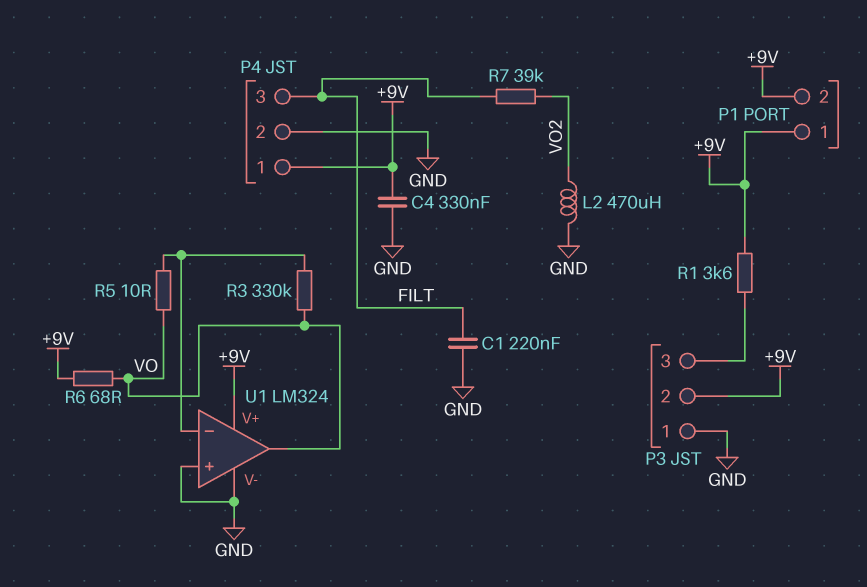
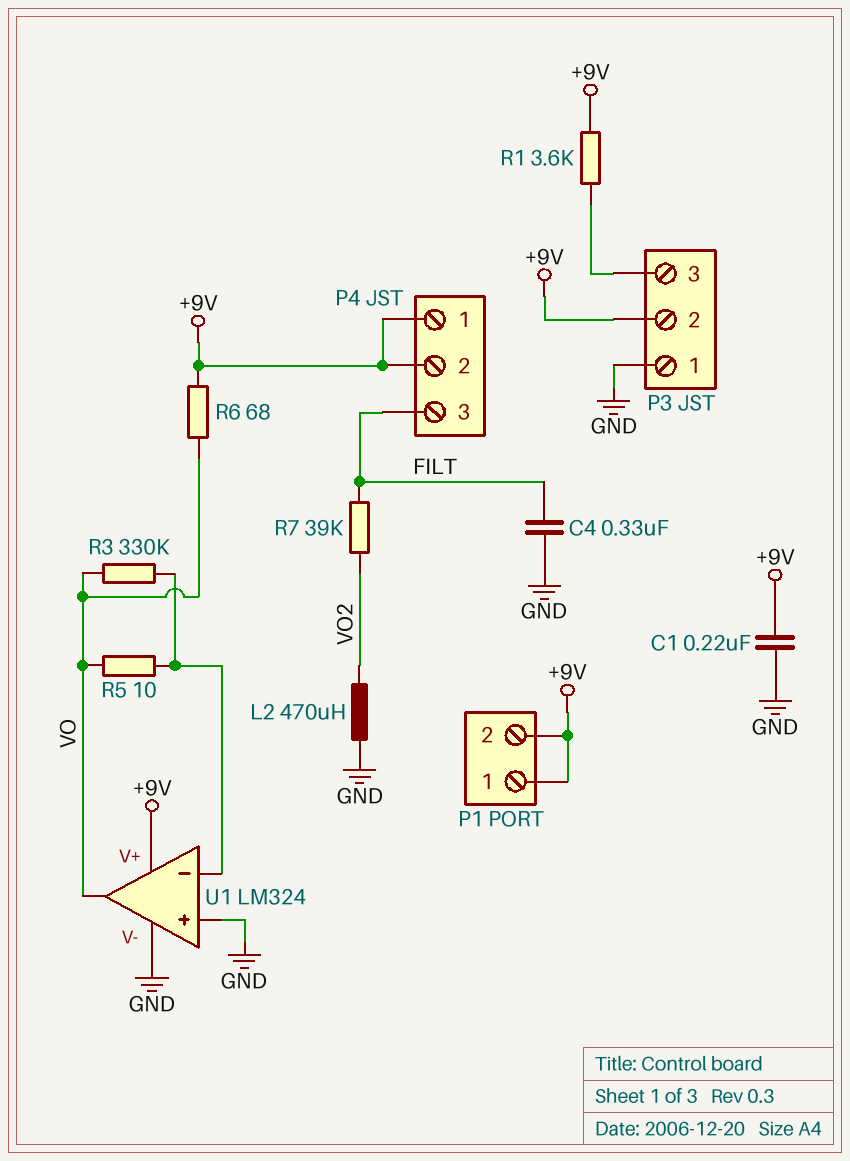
C1: 220nF (FILT, GND) -> 220nF (+9V, GND)
C4: 330nF (+9V, GND) -> 330nF (FILT, GND)
P4 pin 2: GND -> +9V

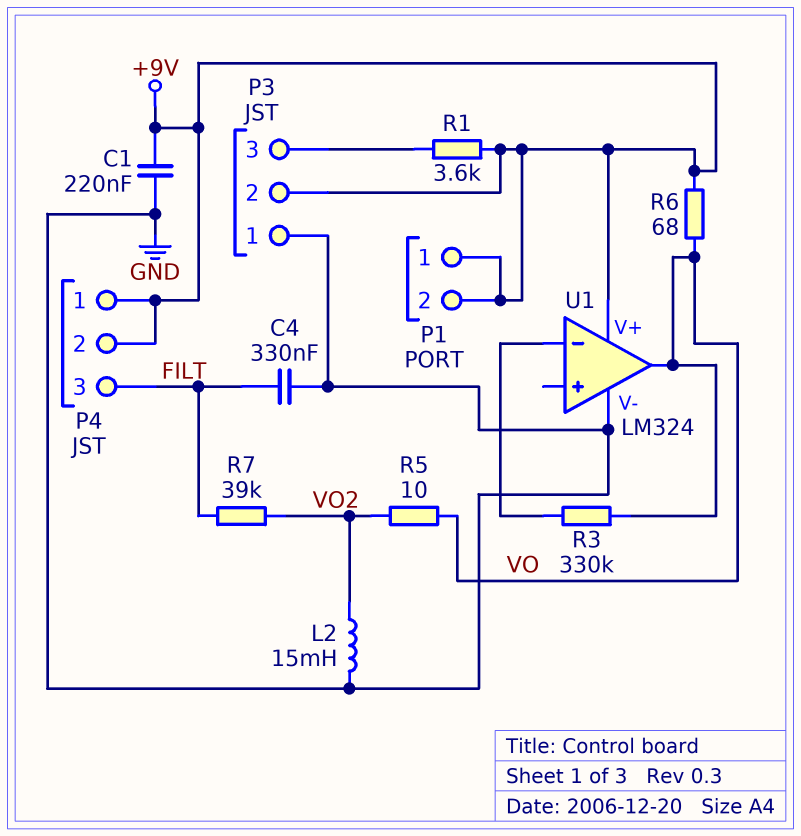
L2: 470uH (GND, VO2) -> 15mH (GND, VO2)
R5: 10 (U1/in-, VO) -> 10 (VO, VO2)
U1 pin in+: GND -> none

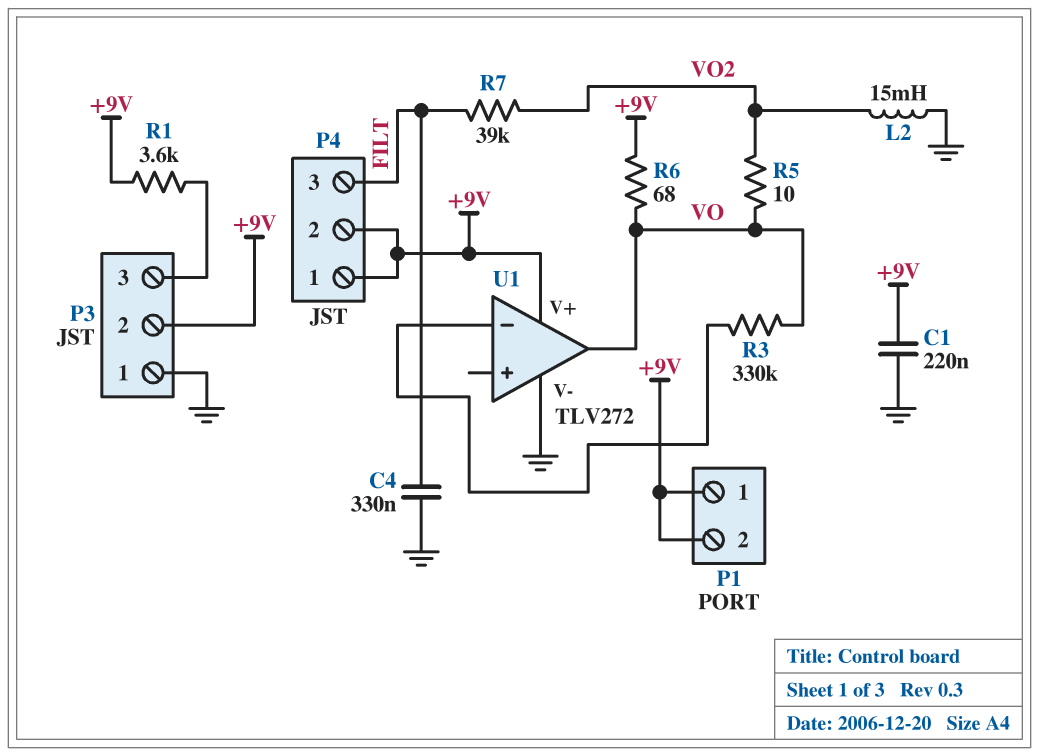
U1: LM324 -> TLV272

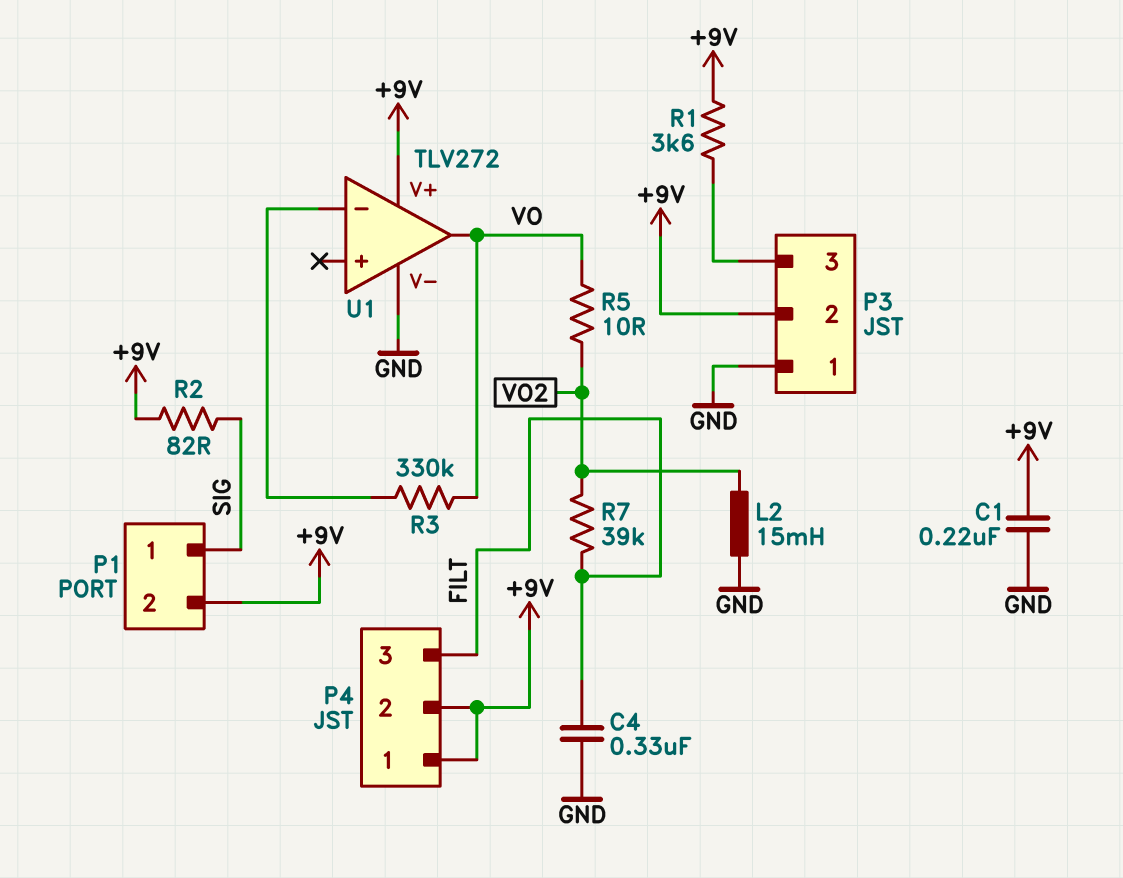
P1 pin 1: +9V -> SIG
R2: none -> 82 (+9V, SIG)
R6: 68 (+9V, VO) -> none

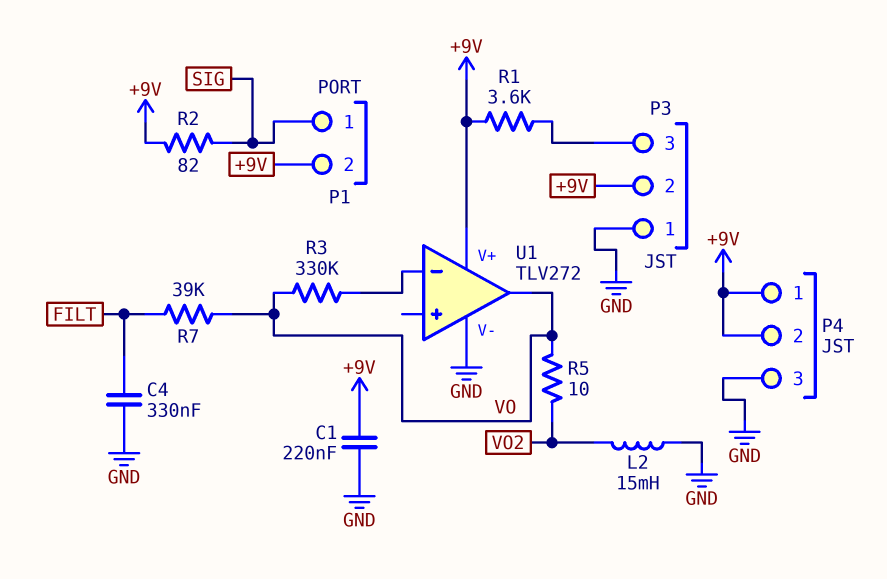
P4 pin 3: FILT -> GND
R7: 39k (FILT, VO2) -> 39k (FILT, VO)

